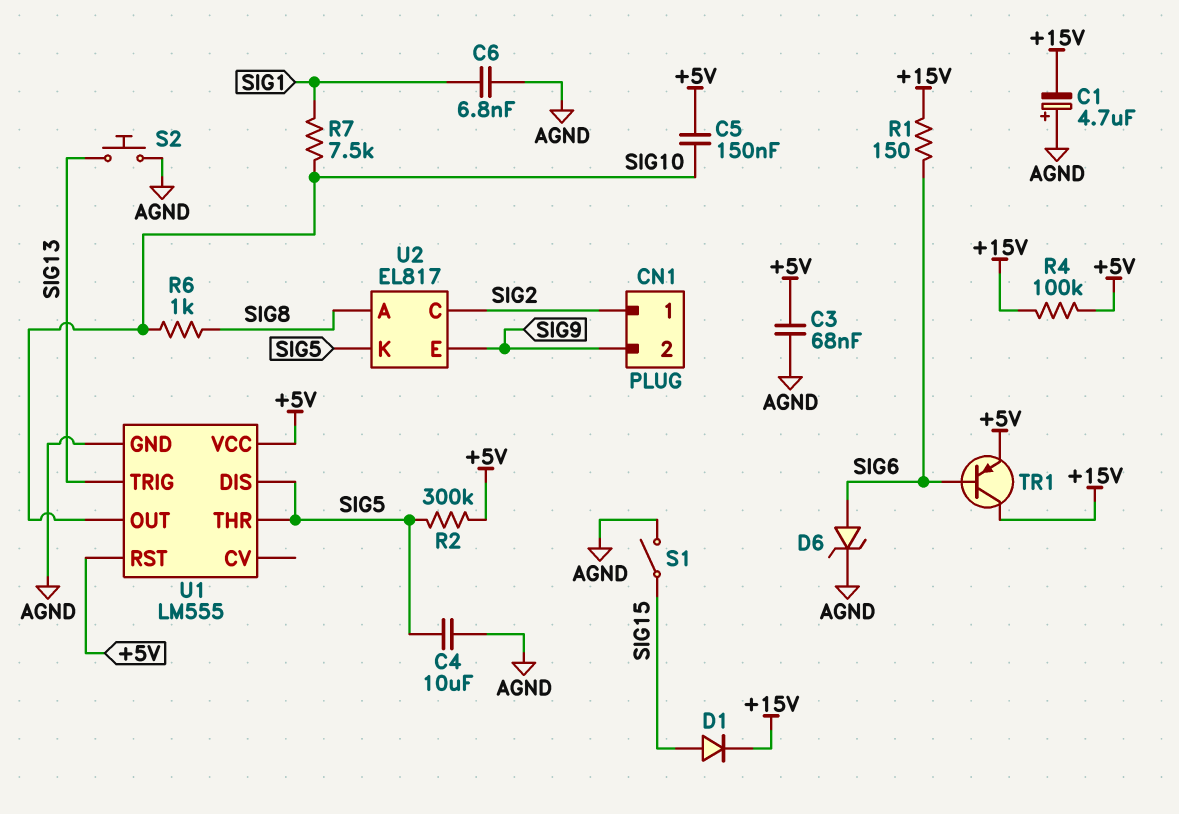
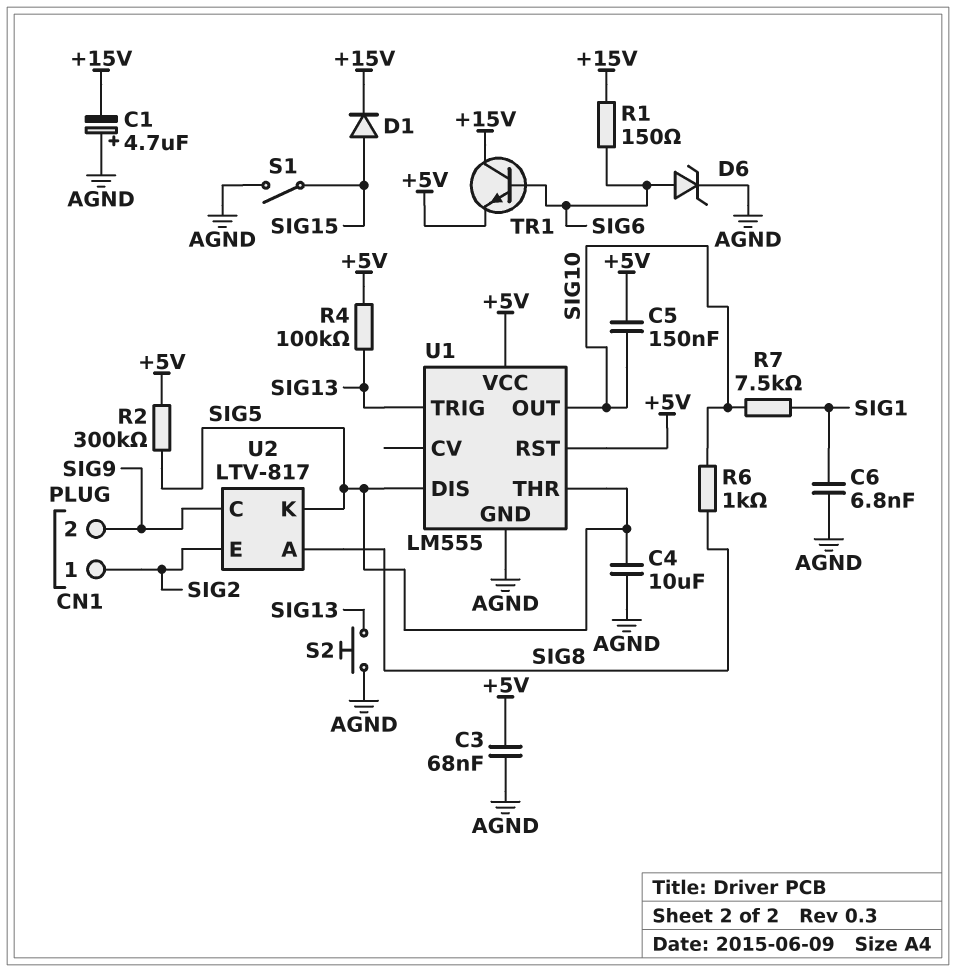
R4: 100k (+5V, +15V) -> 100k (+5V, SIG13)
TR1: PNP (B SIG6, C +15V, E +5V) -> NPN (B SIG6, C +15V, E +5V)
U2: EL817 -> LTV-817
U2 pin C: SIG2 -> SIG9
U2 pin E: SIG9 -> SIG2

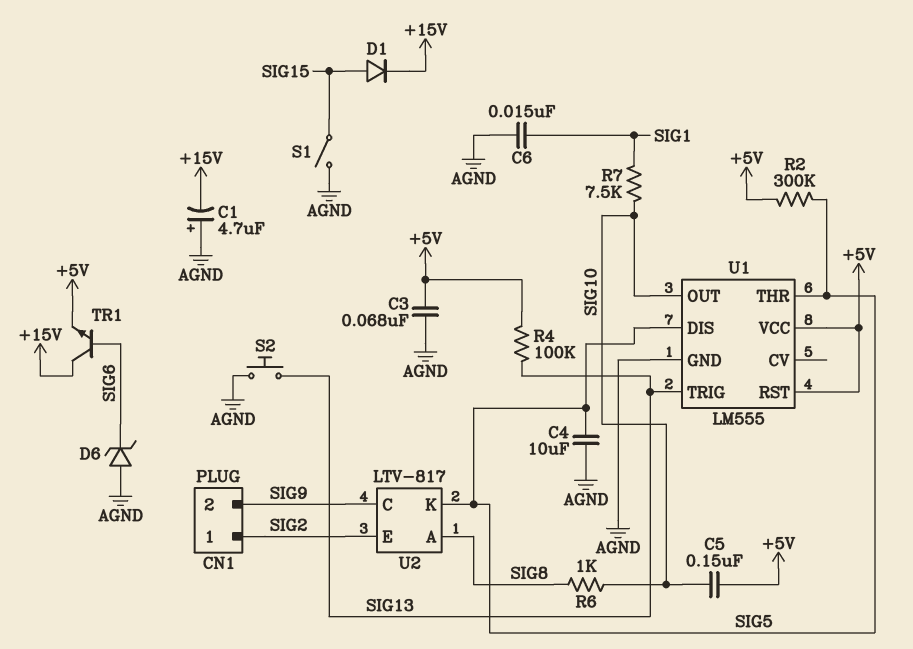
C6: 6.8nF (AGND, SIG1) -> 15nF (AGND, SIG1)
D6: zener (A SIG6, K AGND) -> zener (A AGND, K SIG6)
R1: 150 (+15V, SIG6) -> none

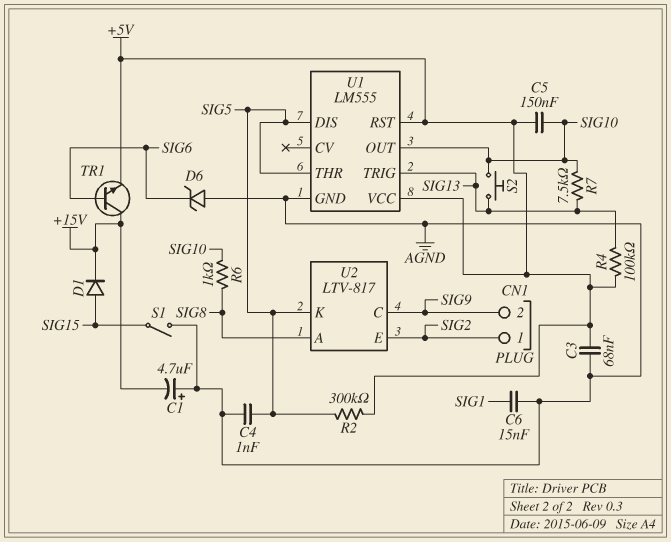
C4: 10uF (AGND, SIG5) -> 1nF (AGND, SIG5)
R7: 7.5k (SIG1, SIG10) -> 7.5k (SIG10, SIG13)
S2: button (AGND, SIG13) -> button (SIG10, SIG13)

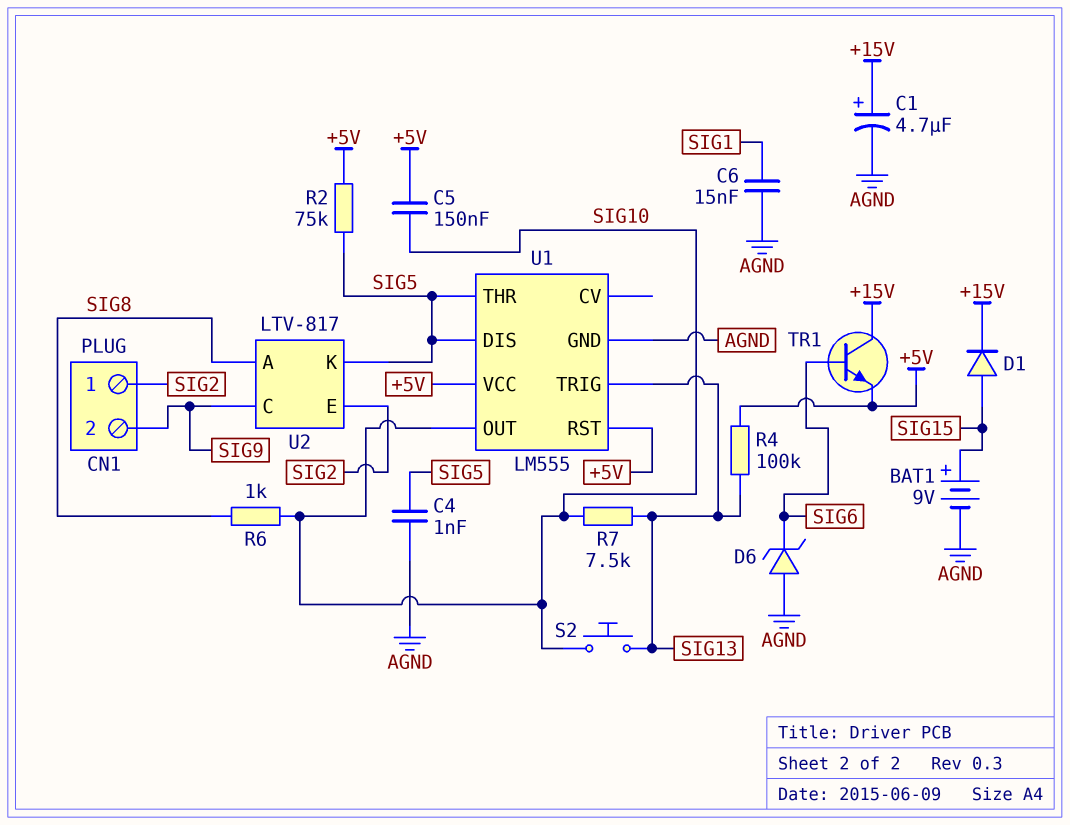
BAT1: none -> 9V (plus SIG15, minus AGND)
C1: 4.7uF (plus AGND, minus +15V) -> 4.7uF (plus +15V, minus AGND)
C3: 68nF (+5V, AGND) -> none
R2: 300k (+5V, SIG5) -> 75k (+5V, SIG5)
S1: switch (AGND, SIG15) -> none

